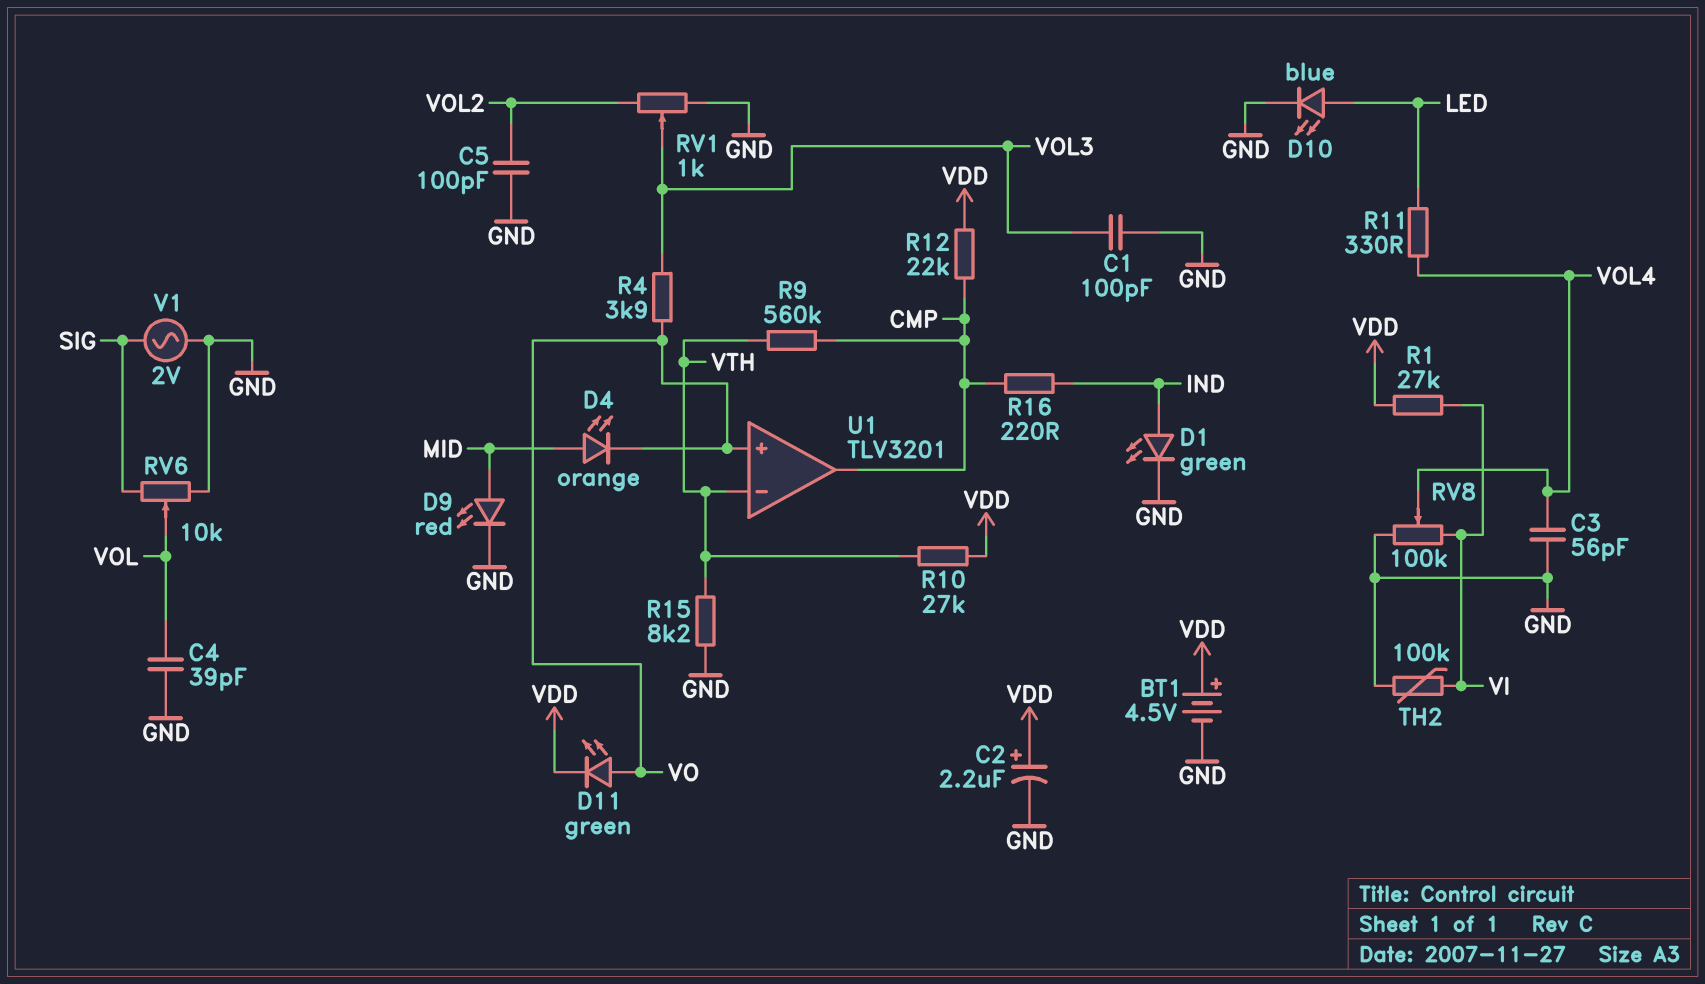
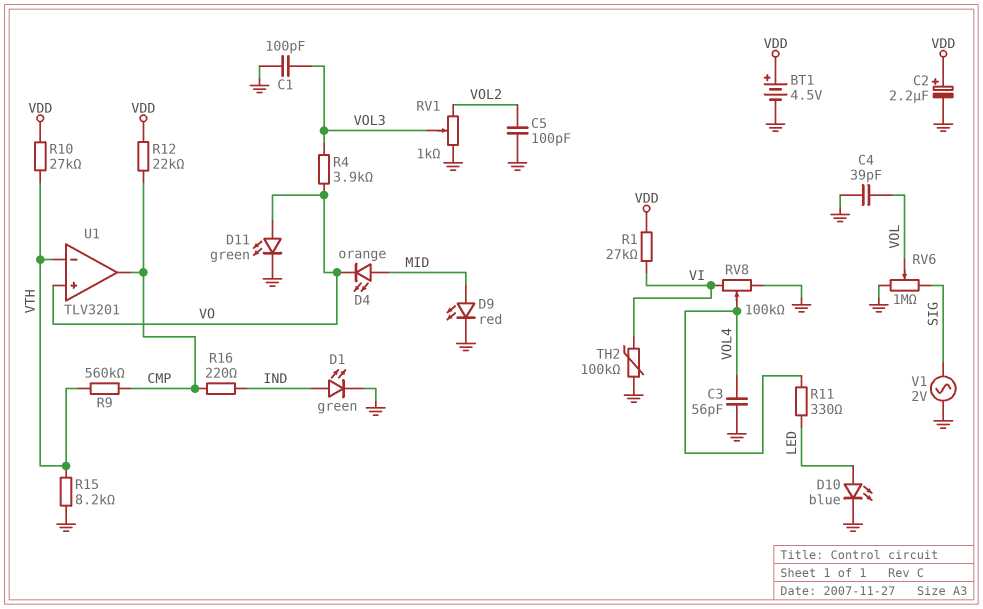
D11: LED green (A VO, K VDD) -> LED green (A VO, K GND)
RV6: 10k (GND, SIG, wiper VOL) -> 1M (GND, SIG, wiper VOL)

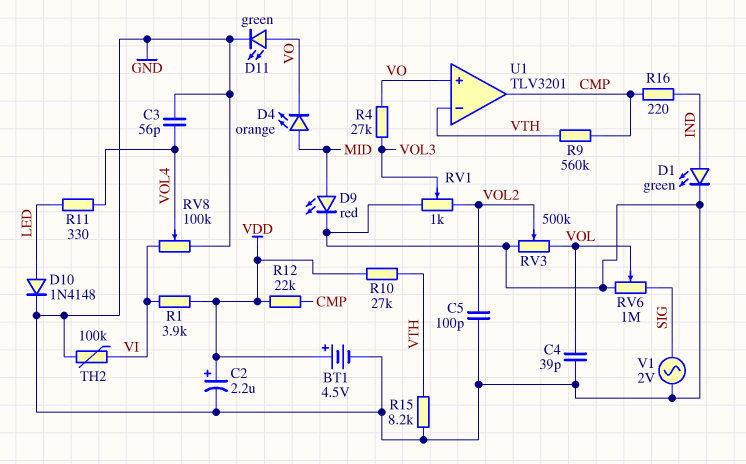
C1: 100pF (GND, VOL3) -> none
D10: LED blue (A LED, K GND) -> diode 1N4148 (A LED, K GND)
R1: 27k (VDD, VI) -> 3.9k (VDD, VI)
R4: 3.9k (VO, VOL3) -> 27k (VO, VOL3)
RV3: none -> 500k (GND, VOL, wiper VOL2)

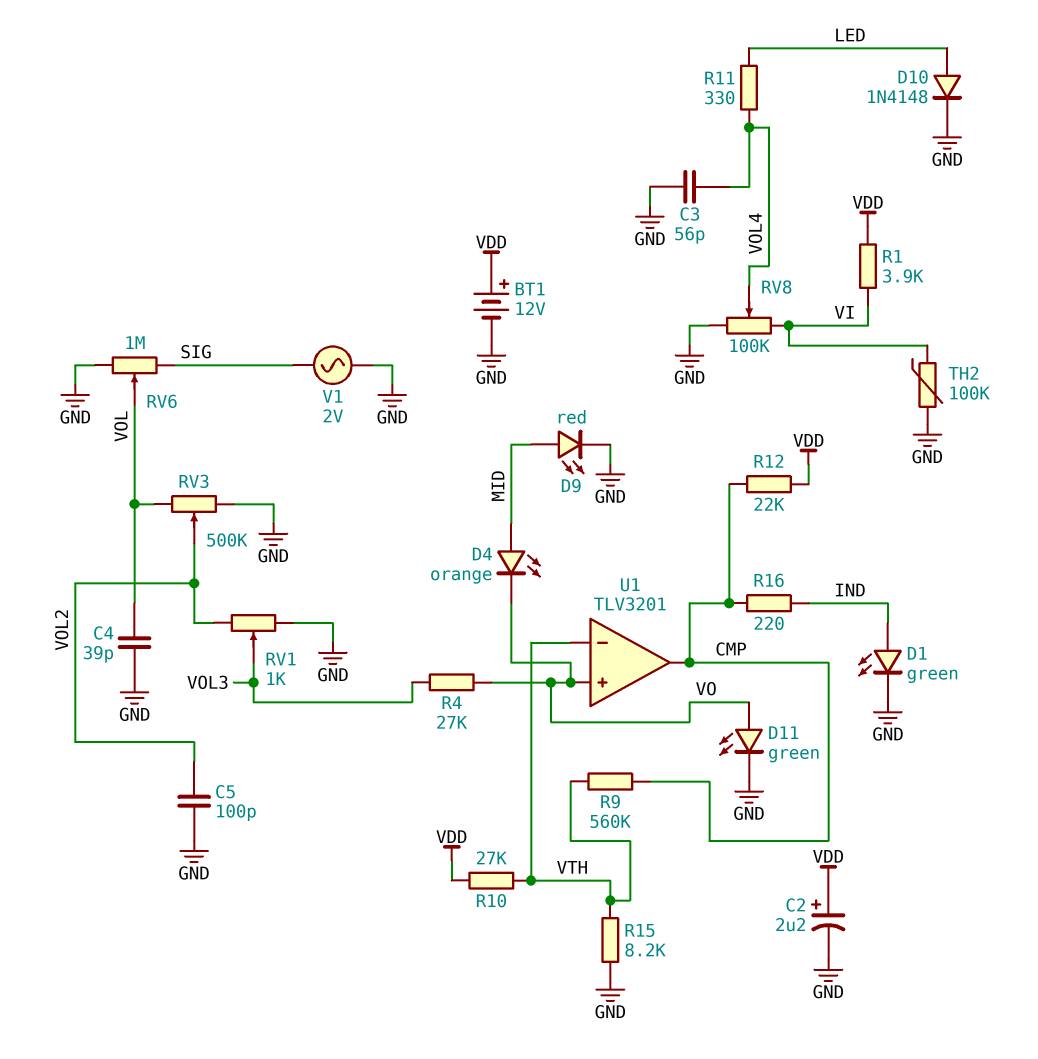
BT1: 4.5V (plus VDD, minus GND) -> 12V (plus VDD, minus GND)

